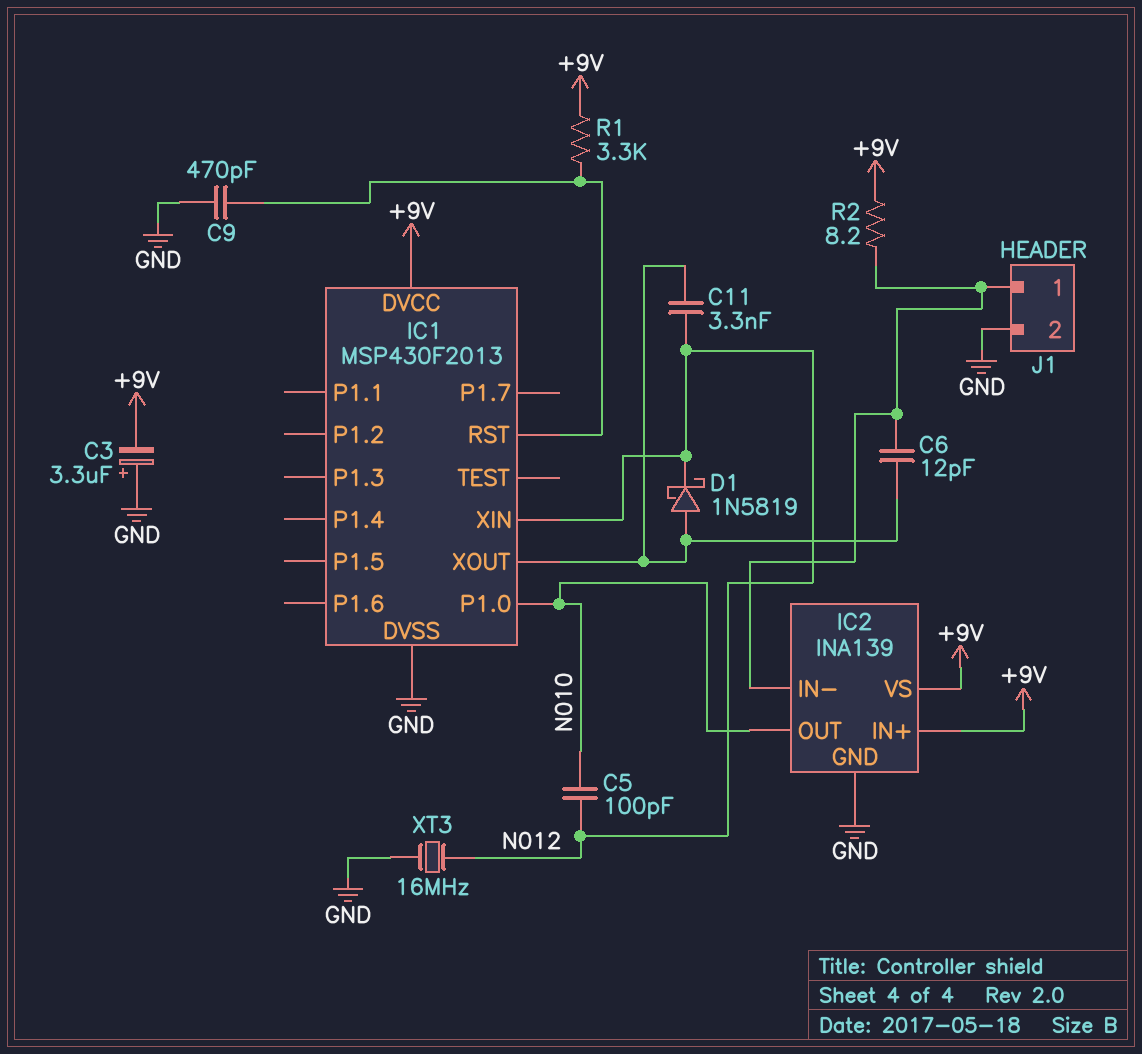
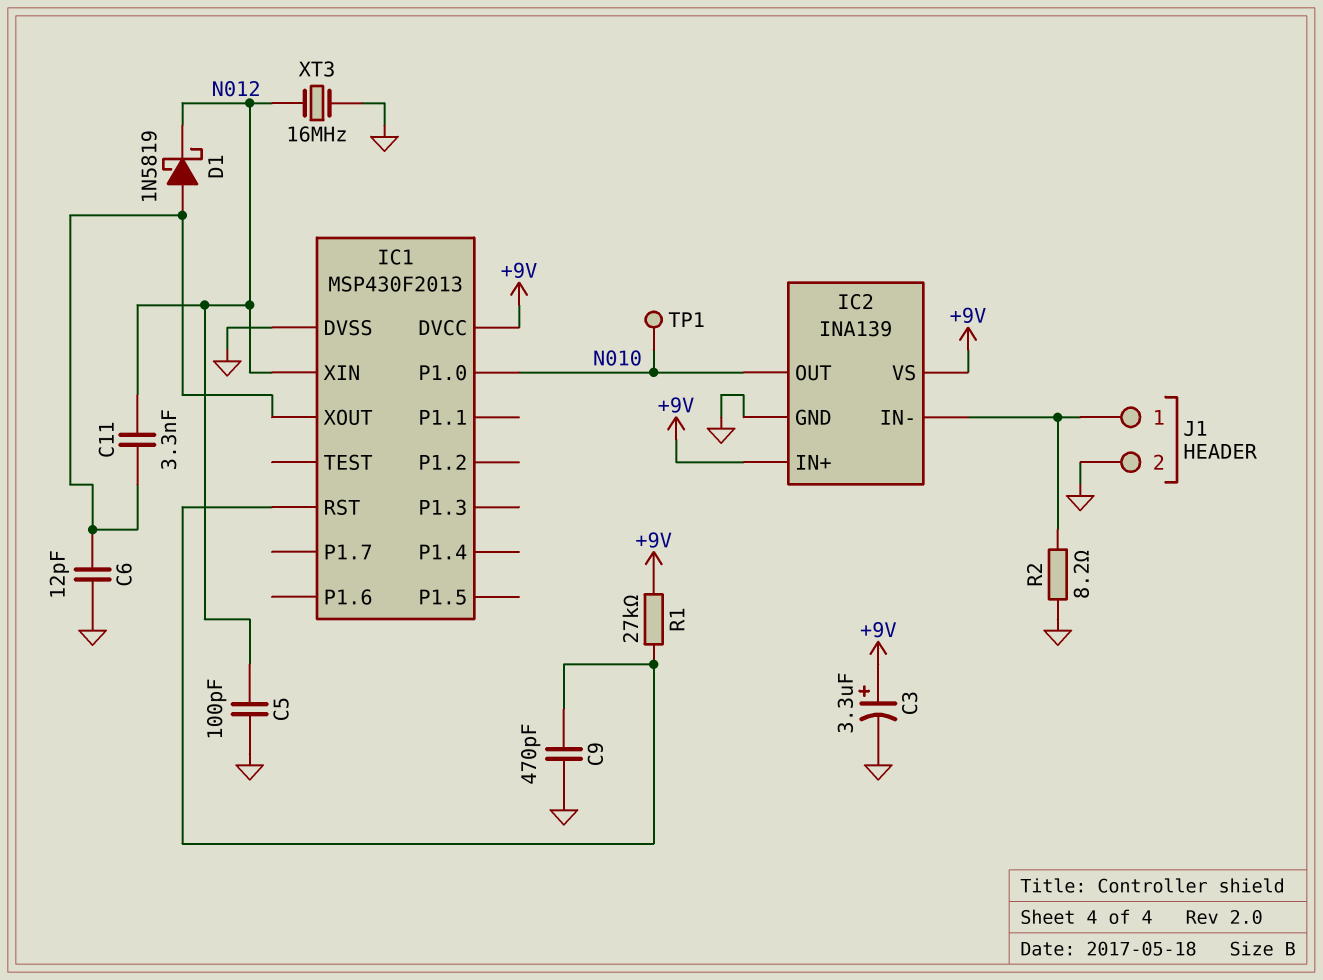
C3: 3.3uF (plus GND, minus +9V) -> 3.3uF (plus +9V, minus GND)
C5: 100pF (N010, N012) -> 100pF (GND, N012)
C6: 12pF (IC1/XOUT, IC2/IN-) -> 12pF (GND, IC1/XOUT)
R1: 3.3k (+9V, IC1/RST) -> 27k (+9V, IC1/RST)
R2: 8.2 (+9V, IC2/IN-) -> 8.2 (GND, IC2/IN-)
TP1: none -> test point (N010)

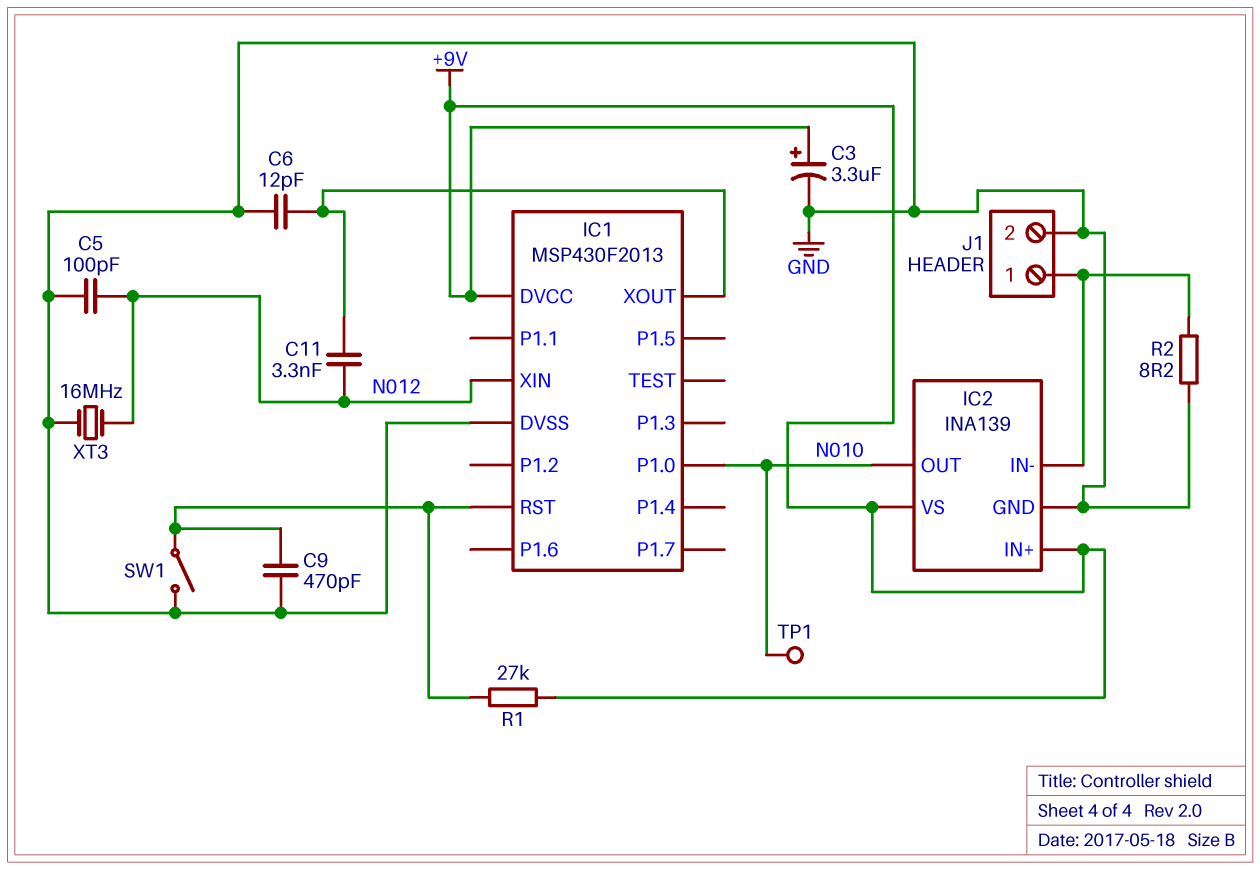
D1: schottky 1N5819 (A IC1/XOUT, K N012) -> none
SW1: none -> switch (GND, IC1/RST)

